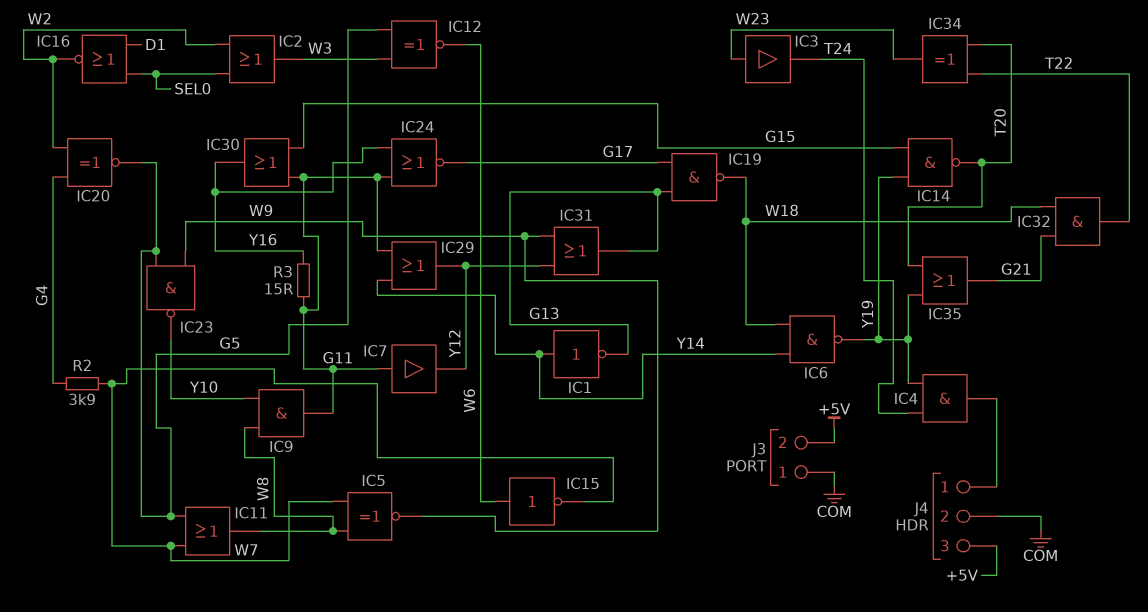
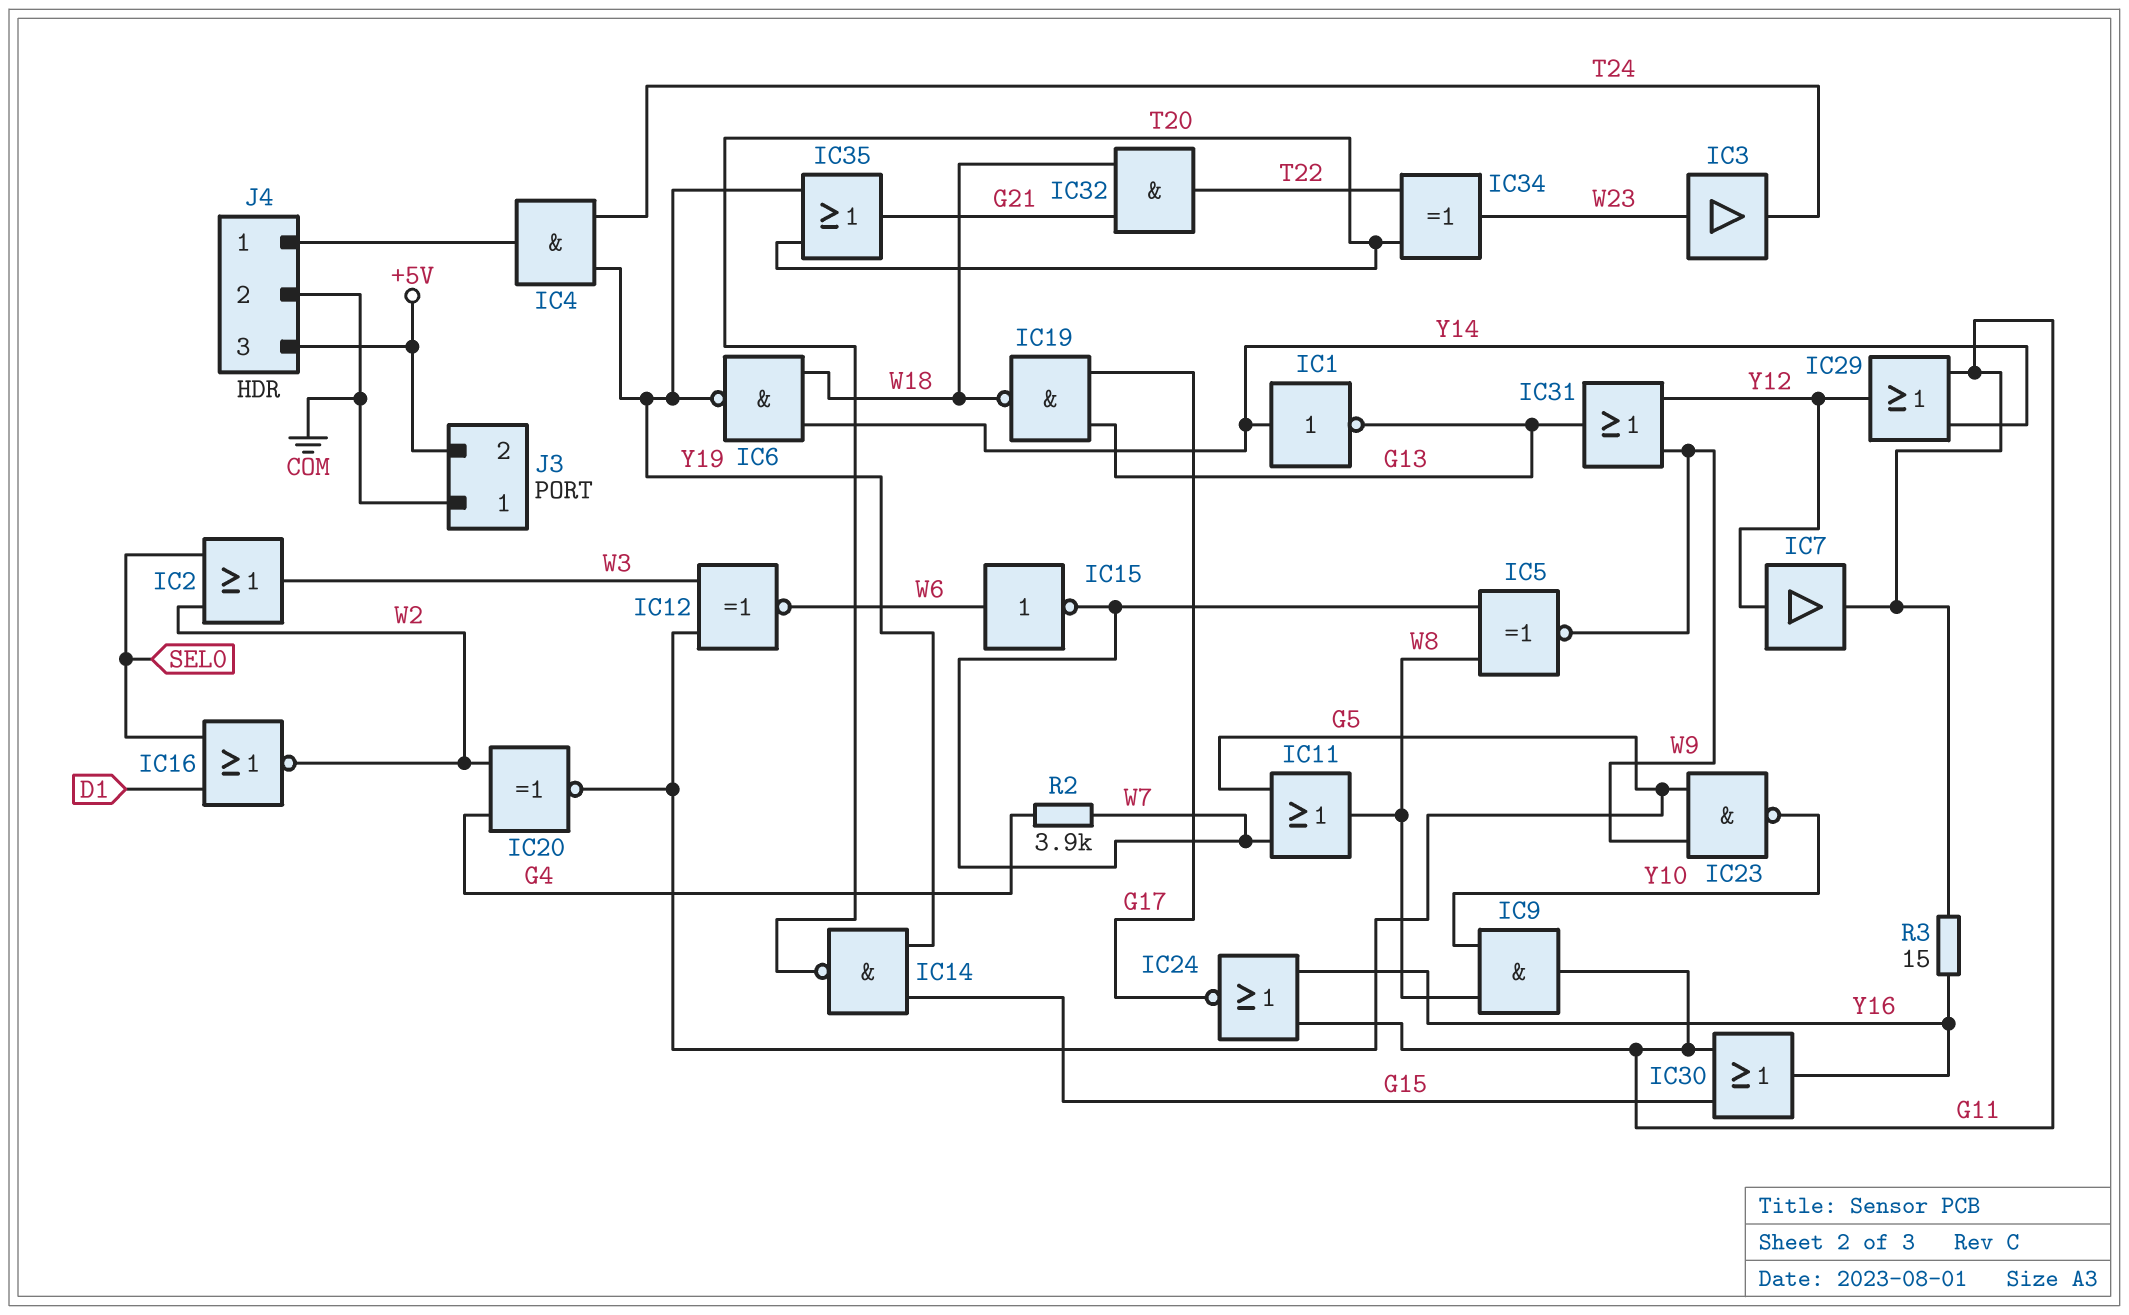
IC7: buffer (in G11, out Y12) -> buffer (in Y12, out G11)

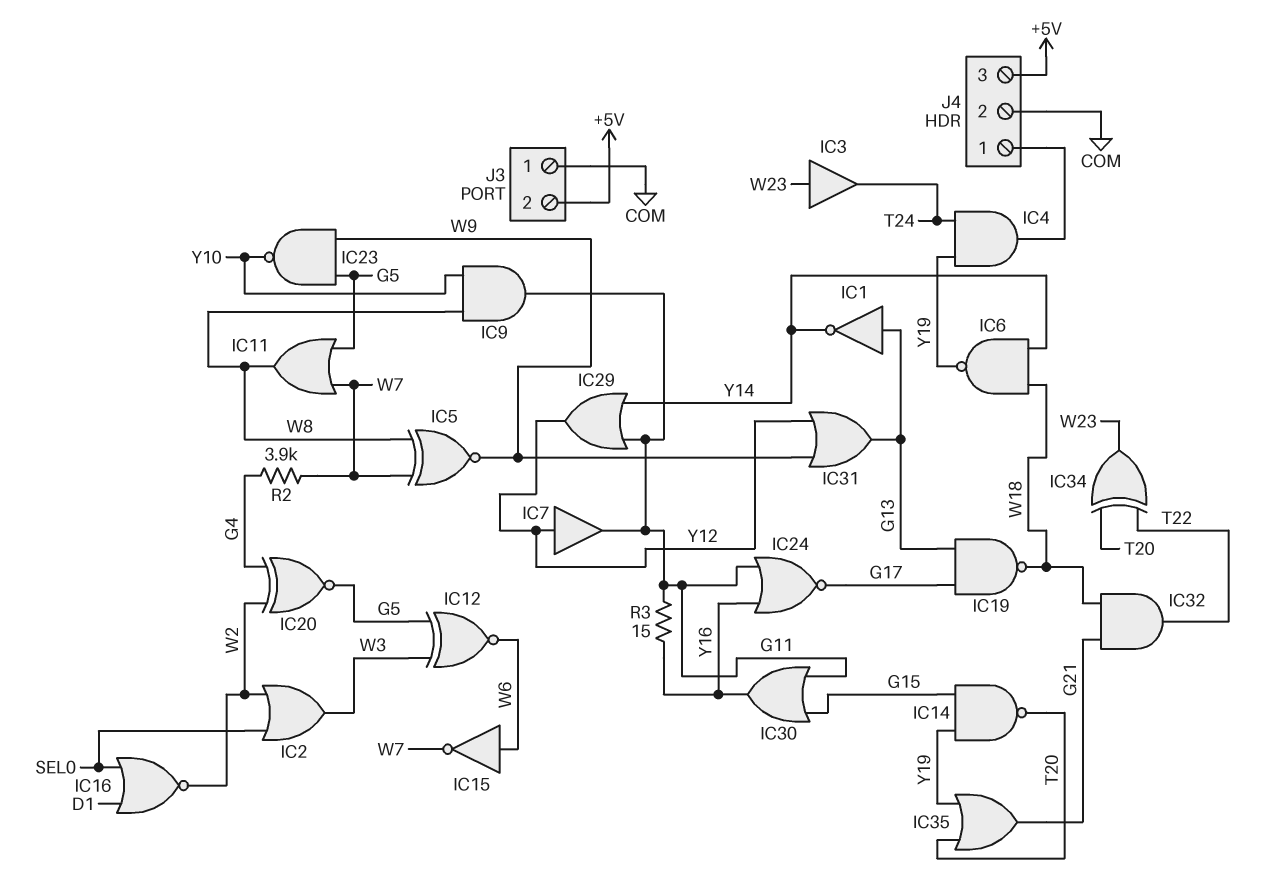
IC1: NOT (in Y14, out G13) -> NOT (in G13, out Y14)

